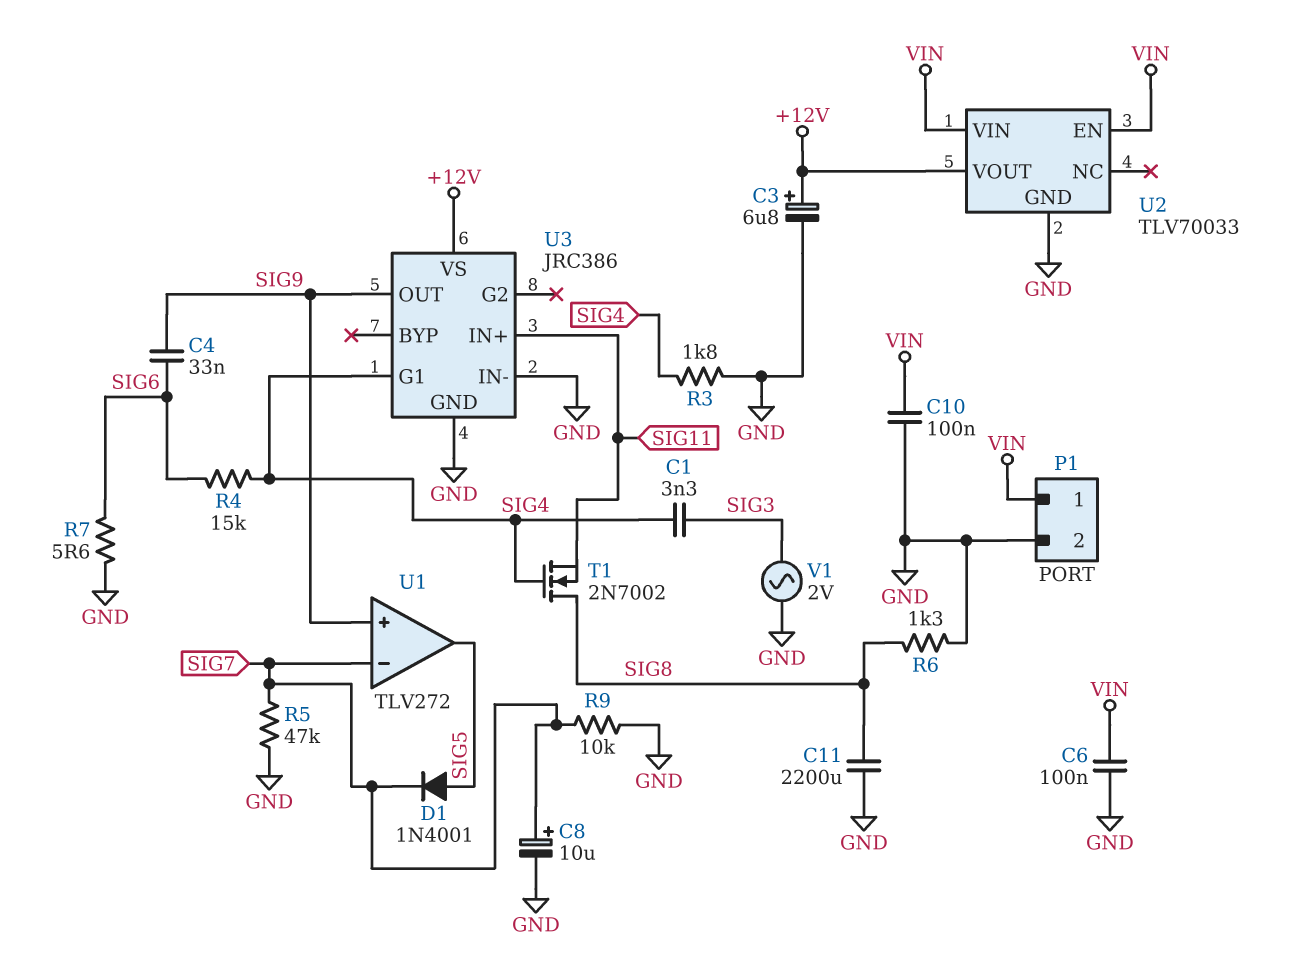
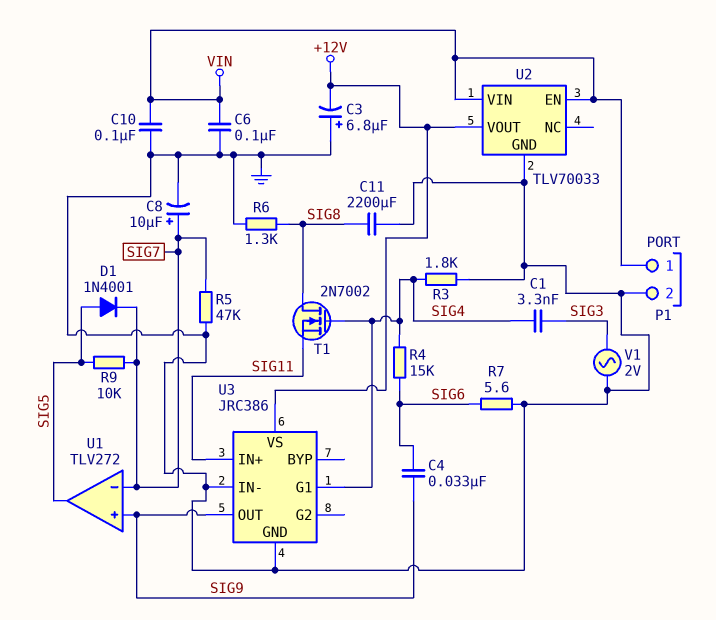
C3: 6.8uF (plus +12V, minus GND) -> 6.8uF (plus GND, minus +12V)
R9: 10k (GND, SIG7) -> 10k (SIG5, SIG7)

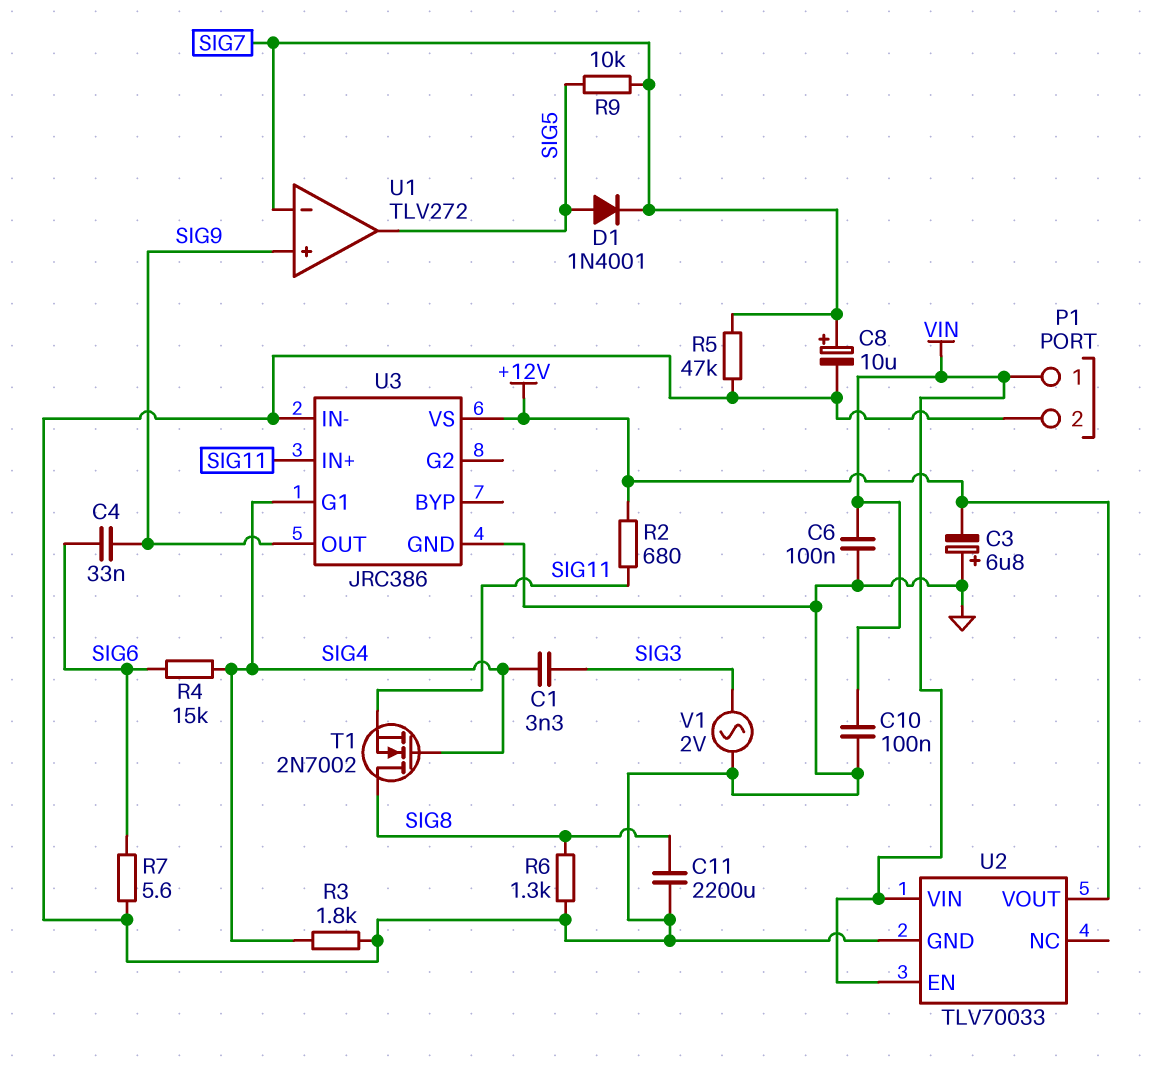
R2: none -> 680 (+12V, SIG11)

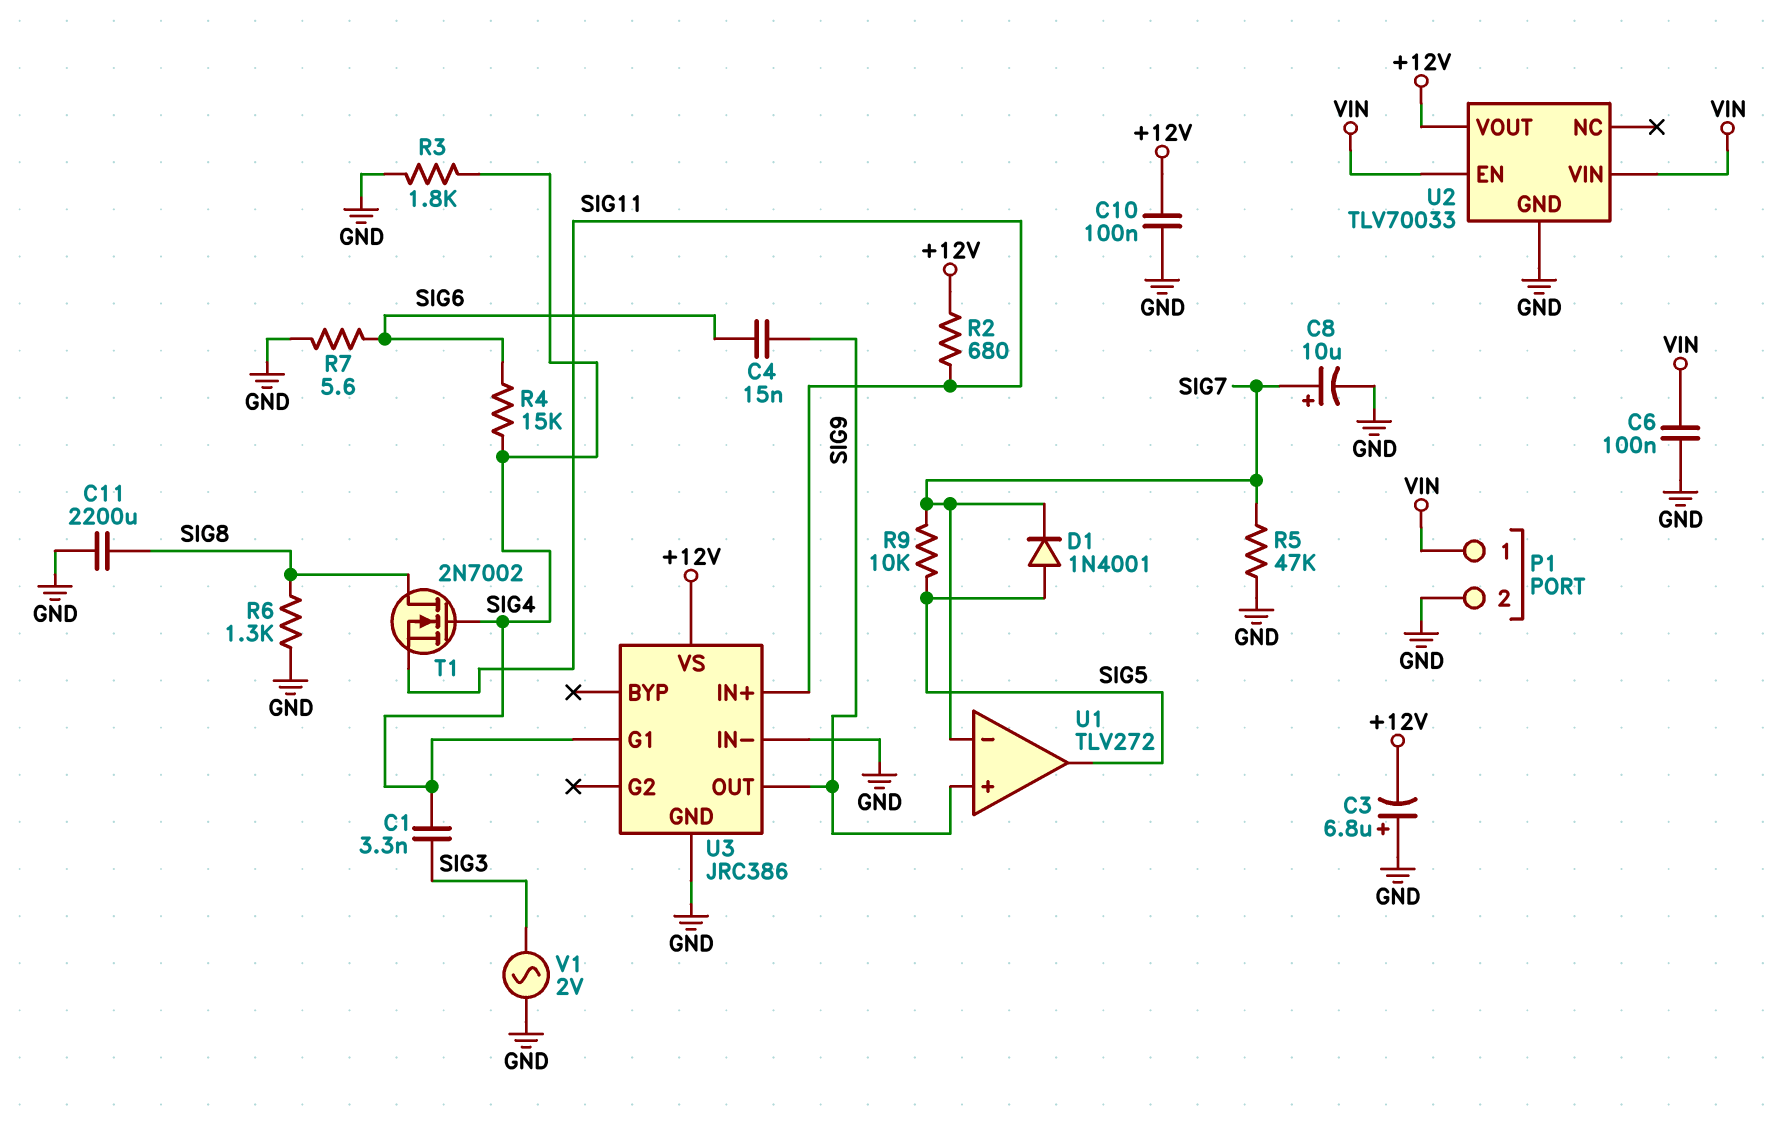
C4: 33nF (SIG6, SIG9) -> 15nF (SIG6, SIG9)
C10: 100nF (GND, VIN) -> 100nF (+12V, GND)

